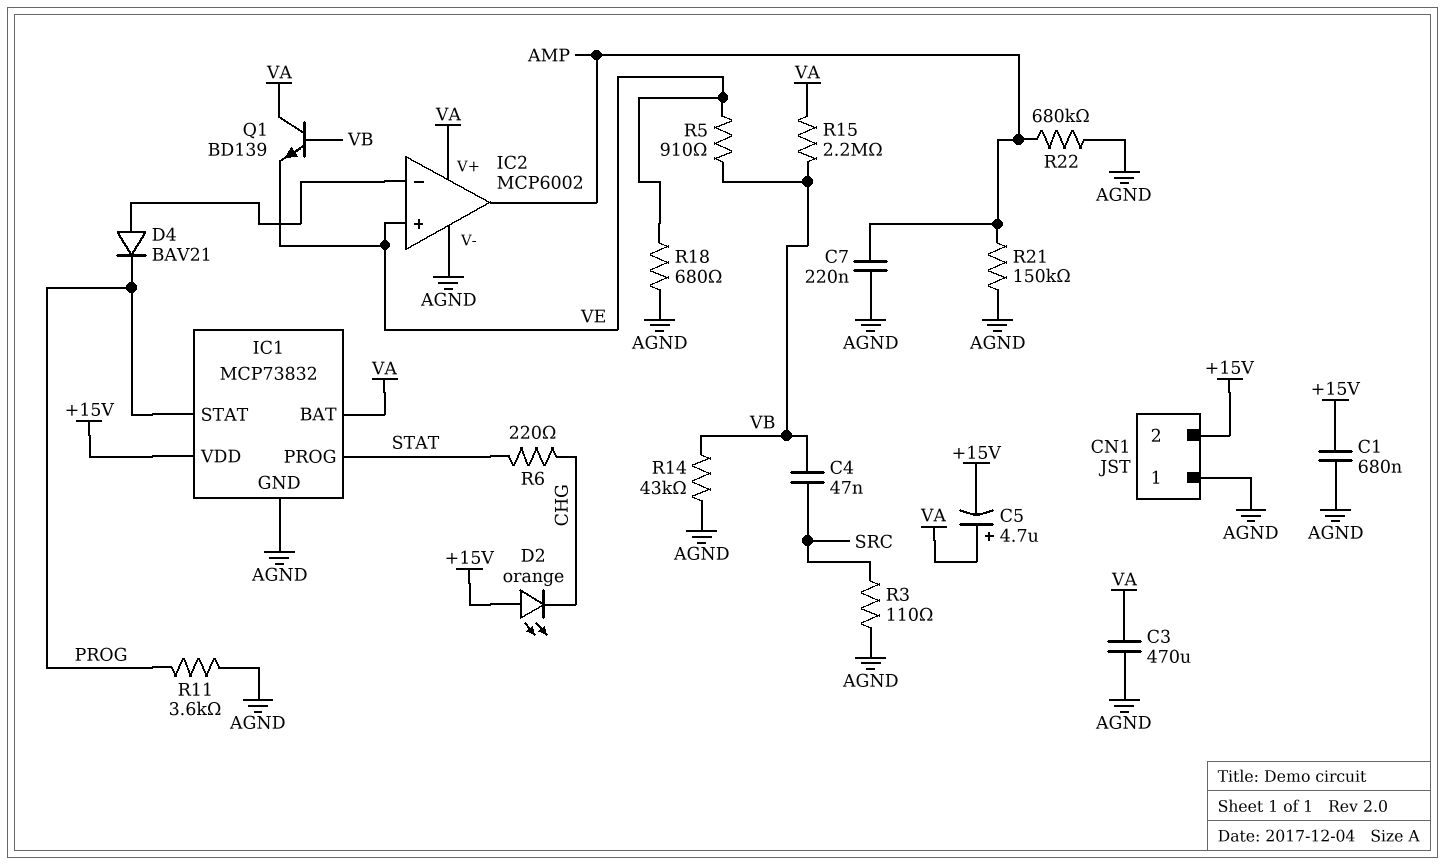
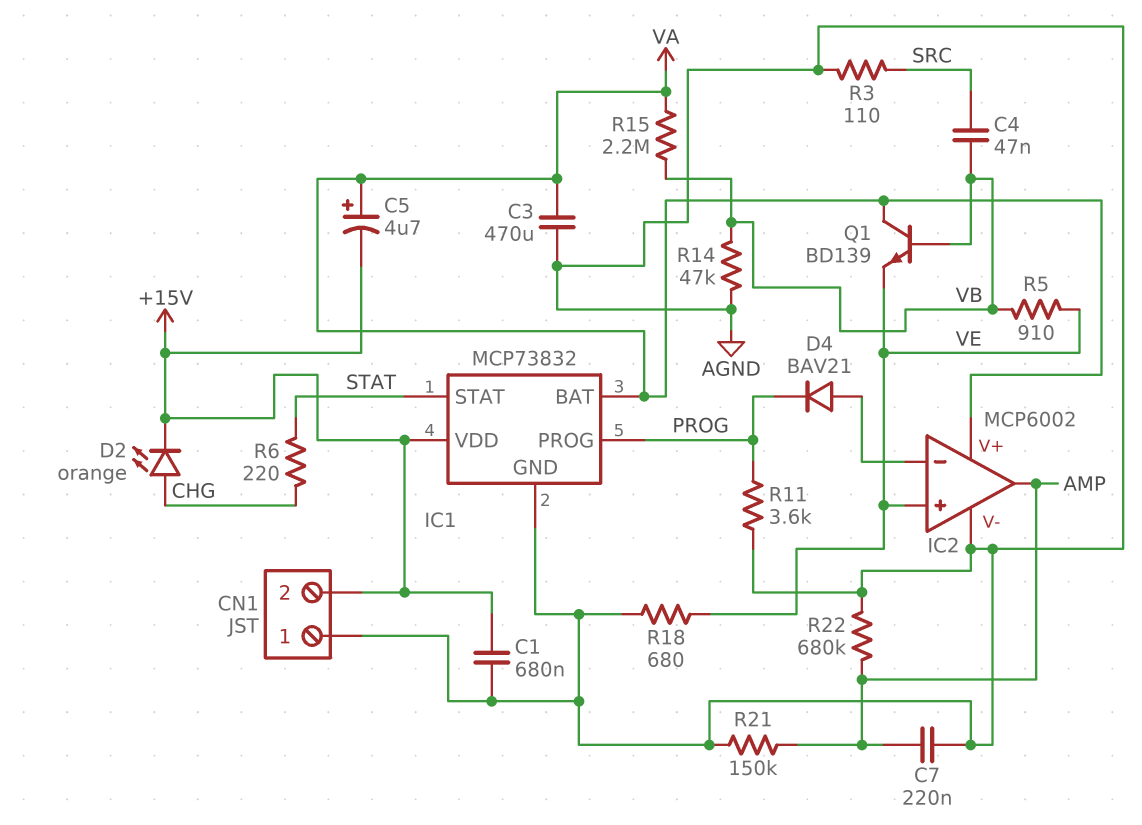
D2: LED orange (A +15V, K CHG) -> LED orange (A CHG, K +15V)
IC1 pin PROG: STAT -> PROG
IC1 pin STAT: PROG -> STAT
R14: 43k (AGND, VB) -> 47k (AGND, VB)

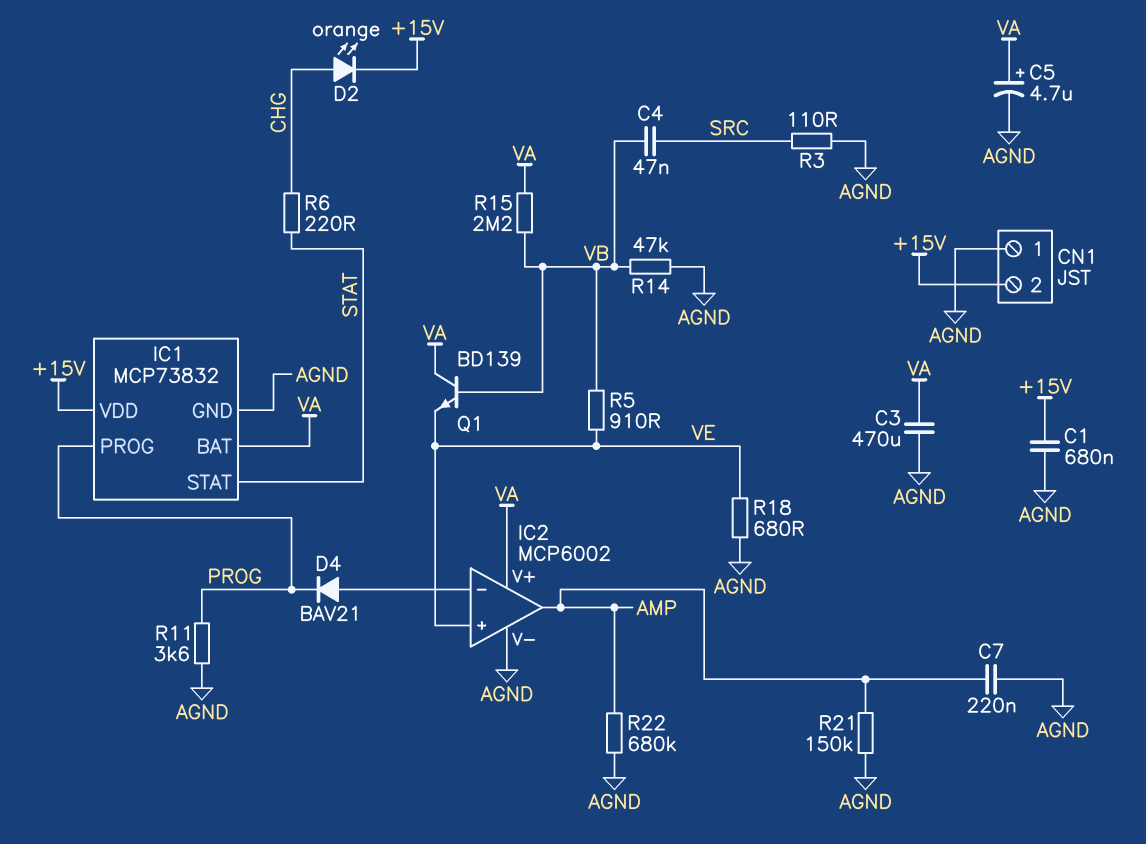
C5: 4.7uF (plus VA, minus +15V) -> 4.7uF (plus VA, minus AGND)

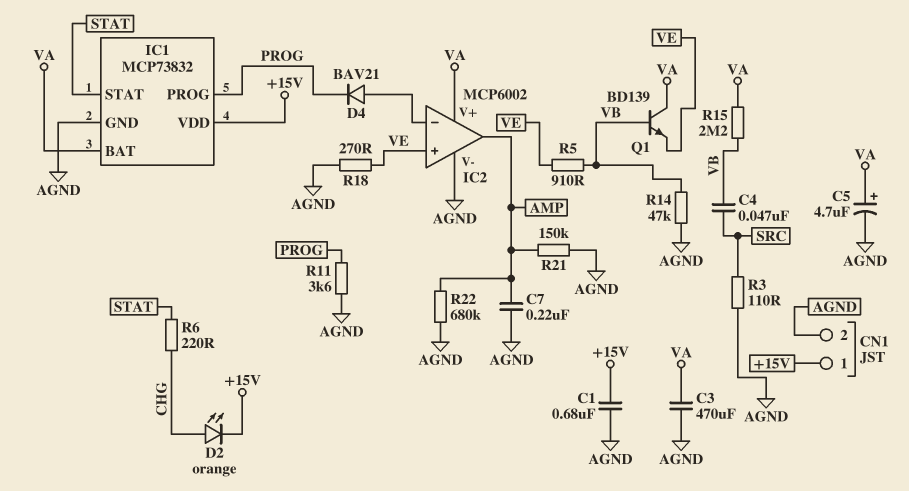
CN1 pin 1: AGND -> +15V
CN1 pin 2: +15V -> AGND
R18: 680 (AGND, VE) -> 270 (AGND, VE)

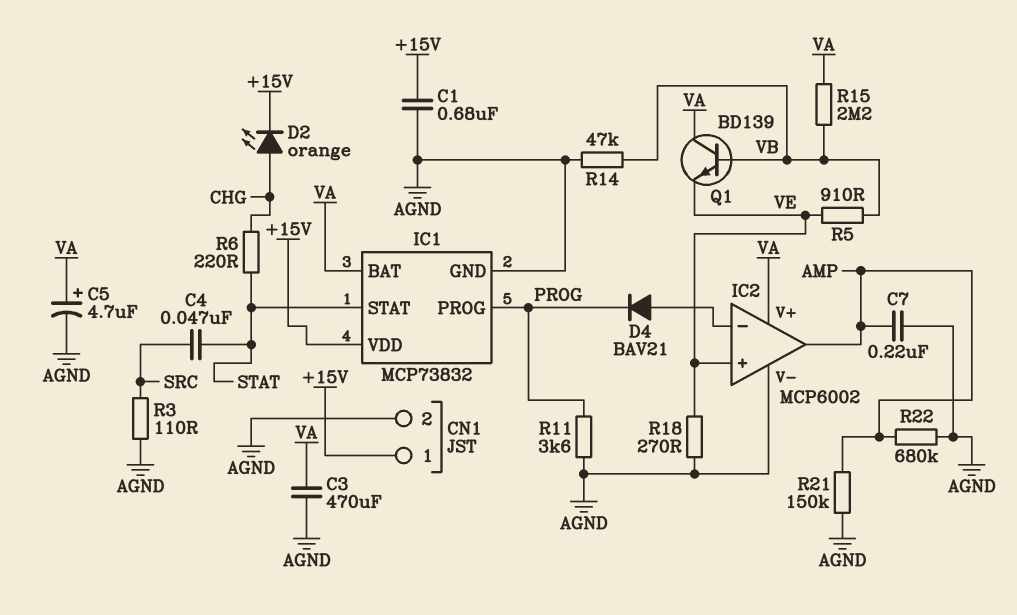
C4: 47nF (SRC, VB) -> 47nF (SRC, STAT)

